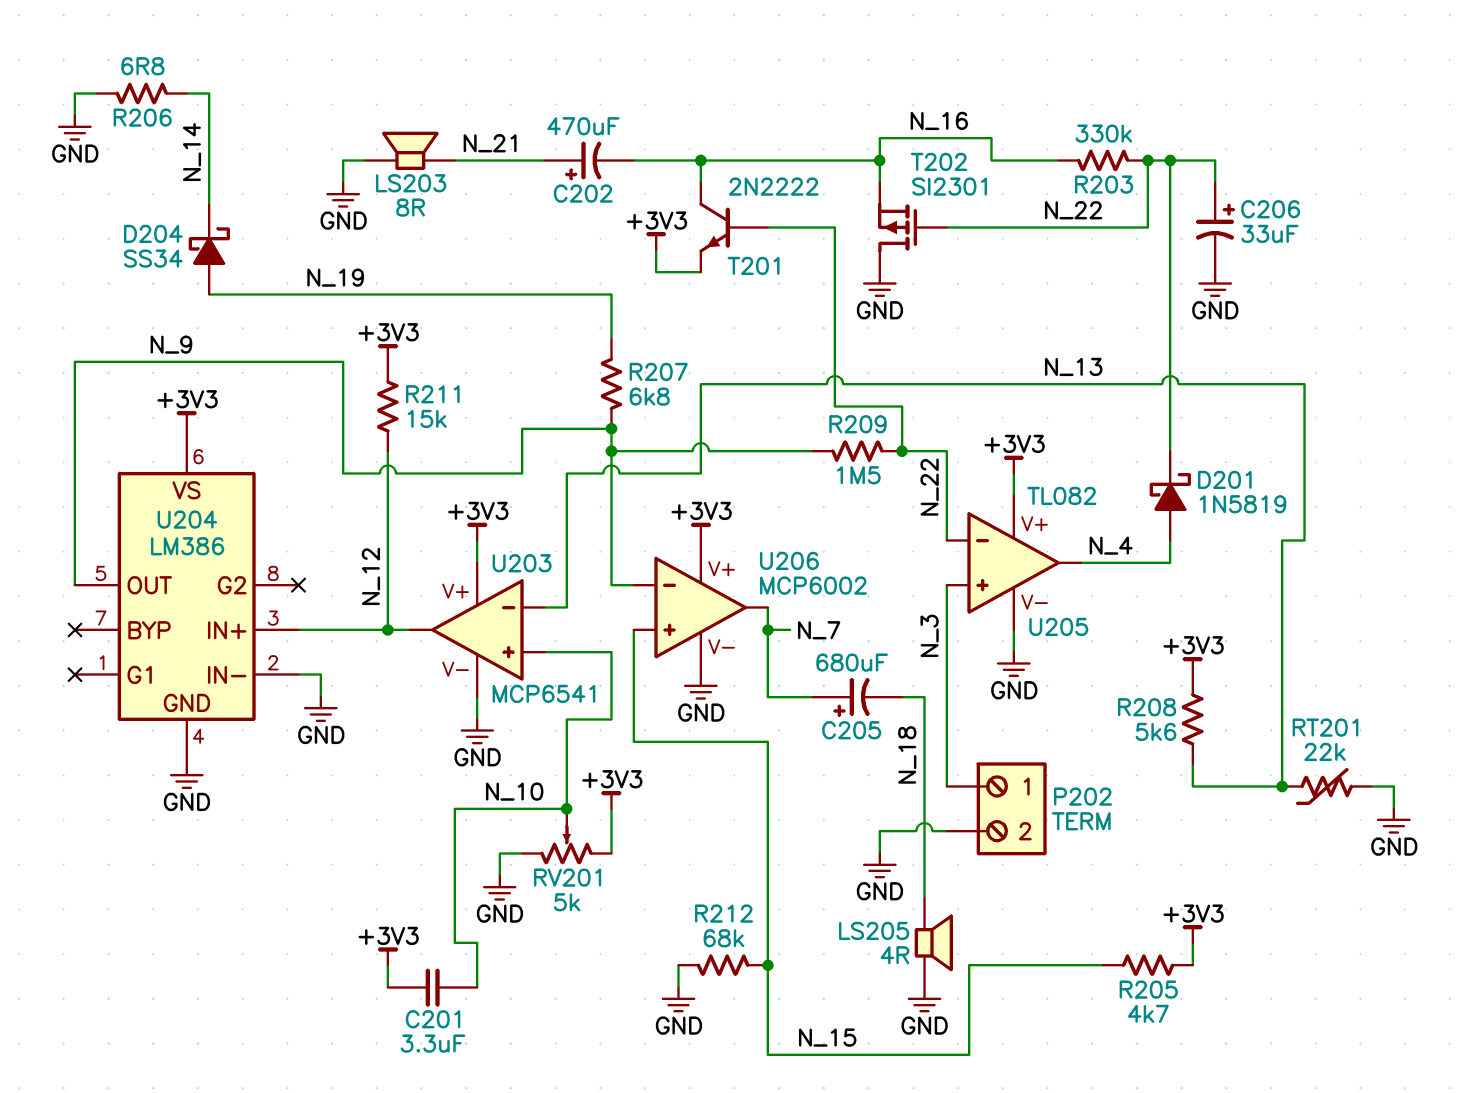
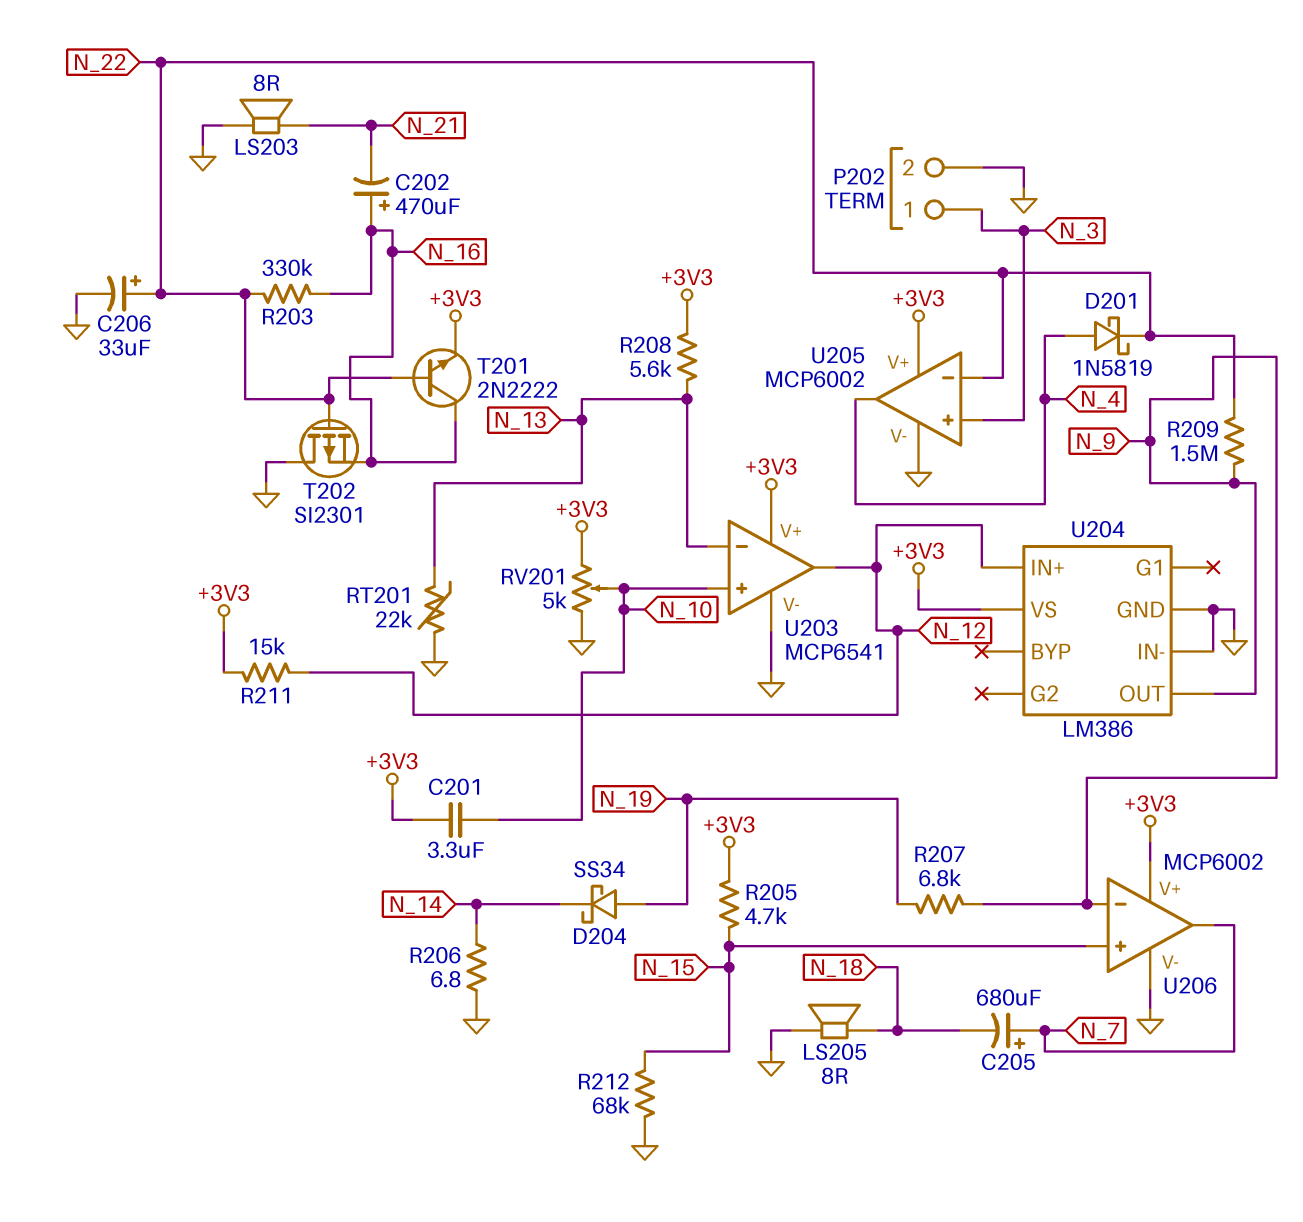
C202: 470uF (plus N_21, minus N_16) -> 470uF (plus N_16, minus N_21)
LS205: speaker 4R (GND, N_18) -> speaker 8R (GND, N_18)
U205: TL082 -> MCP6002

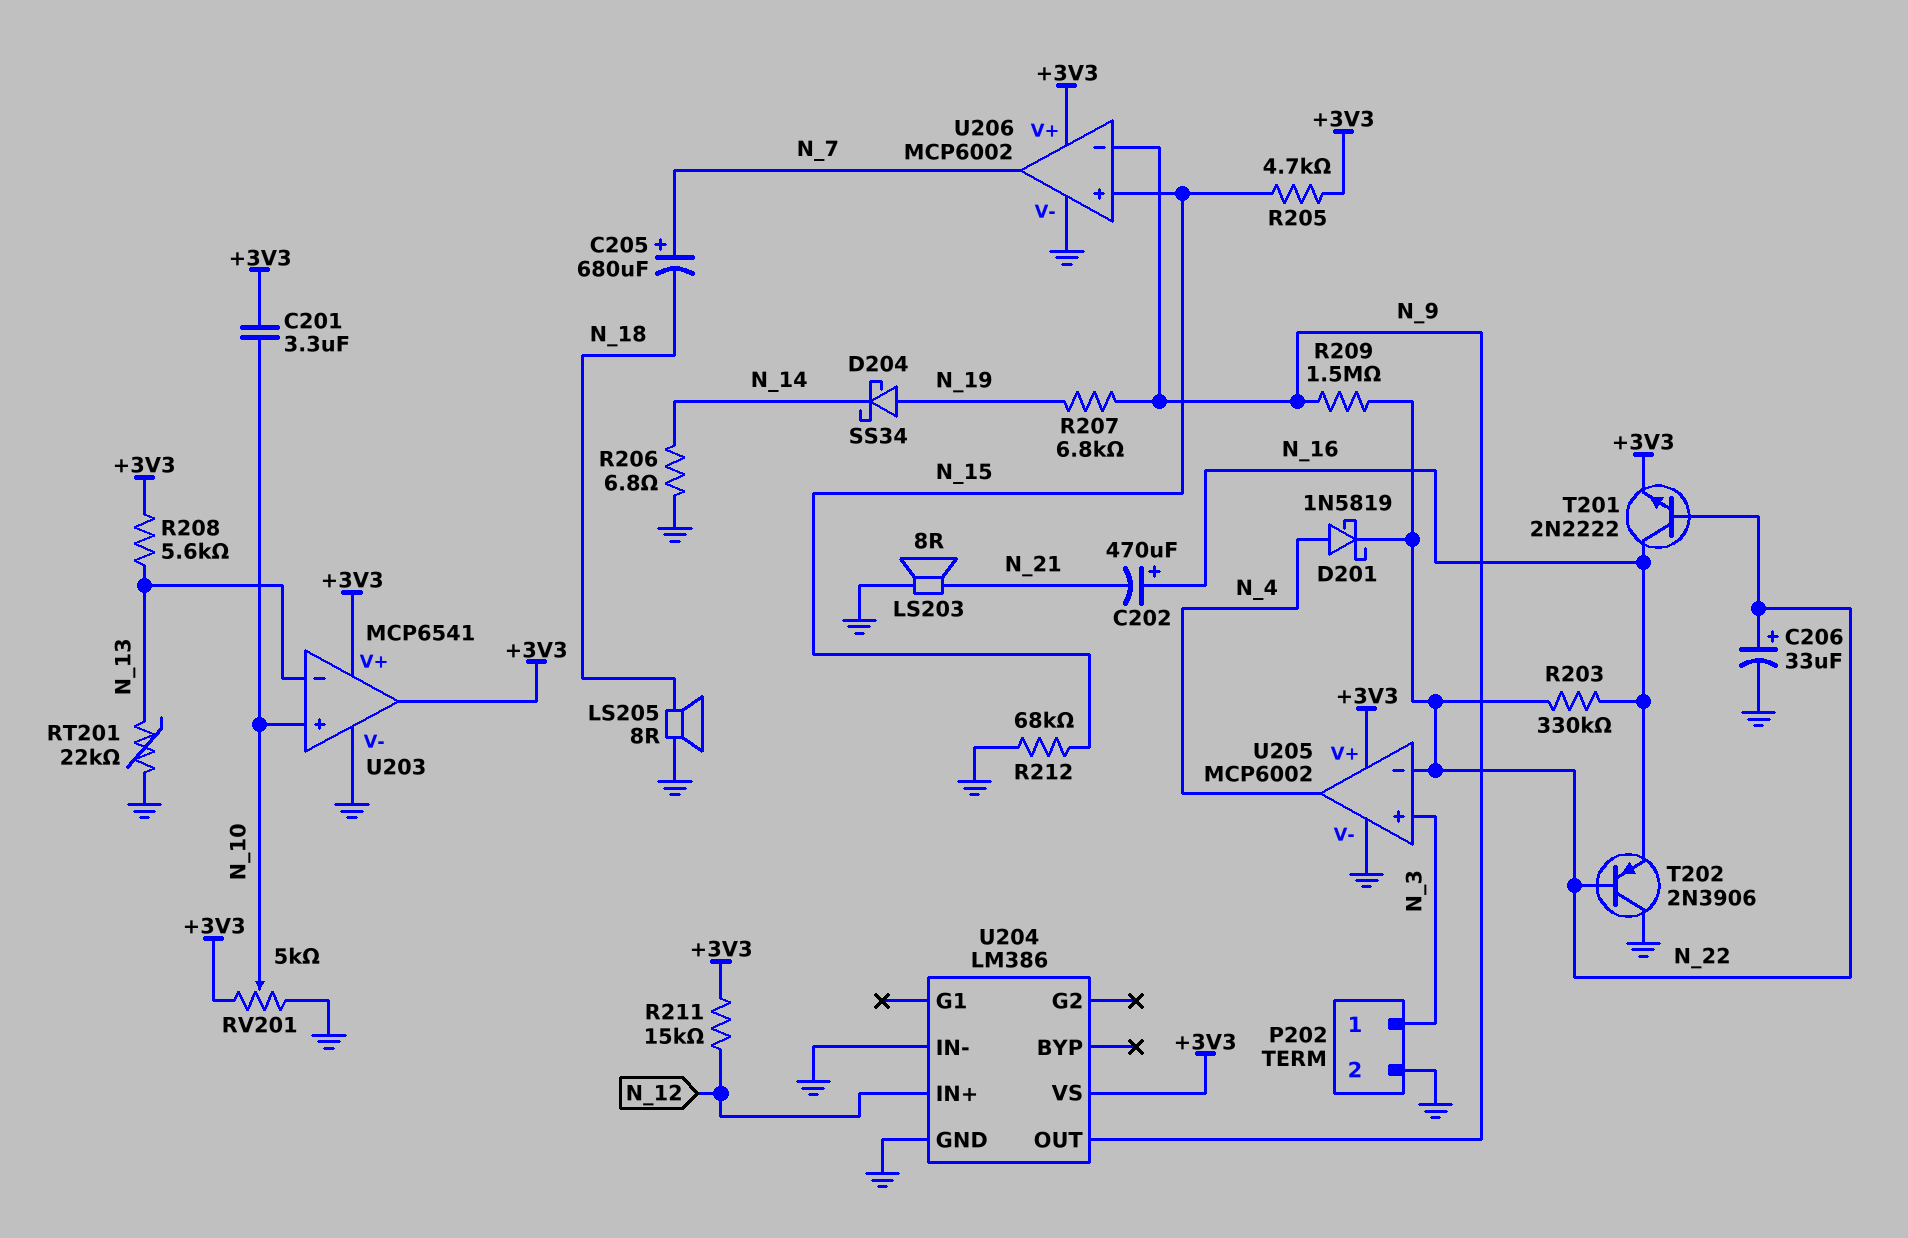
T202: PMOS SI2301 (G N_22, D GND, S N_16) -> PNP 2N3906 (B N_22, C GND, E N_16)
U203 pin out: N_12 -> +3V3

